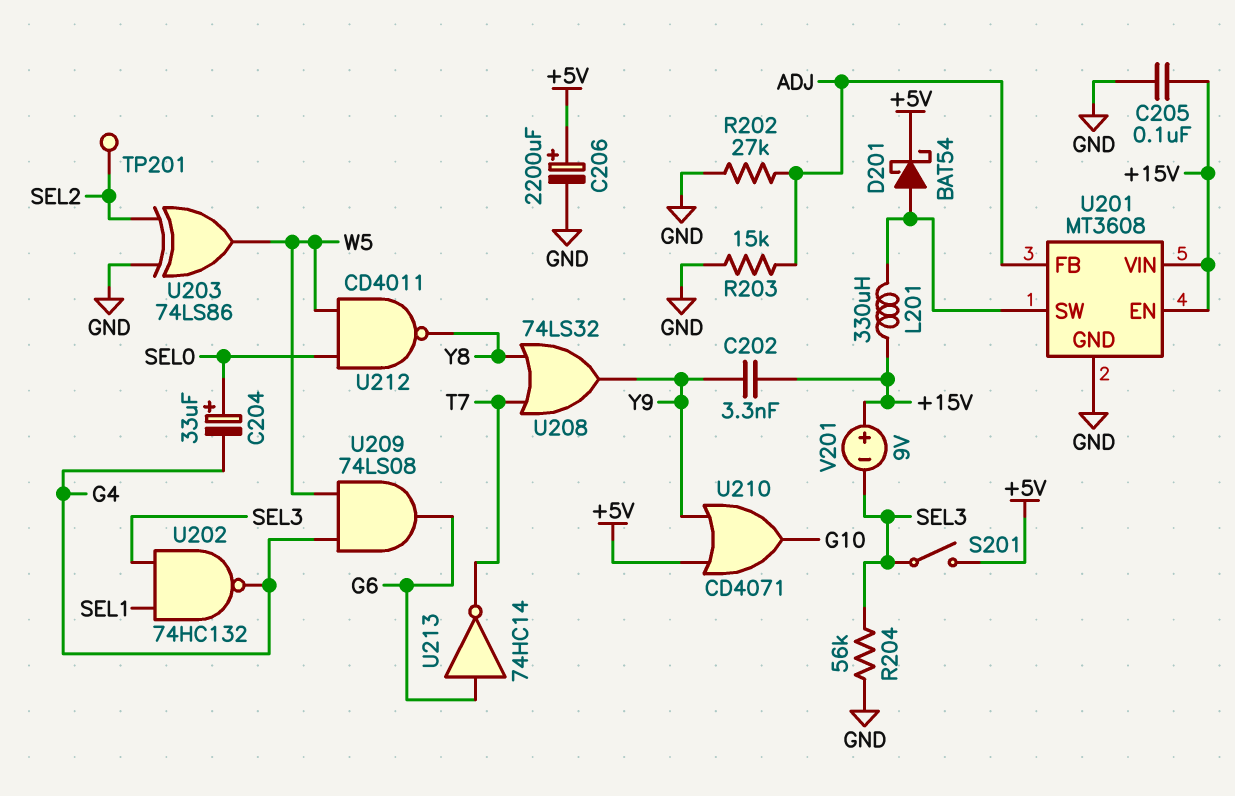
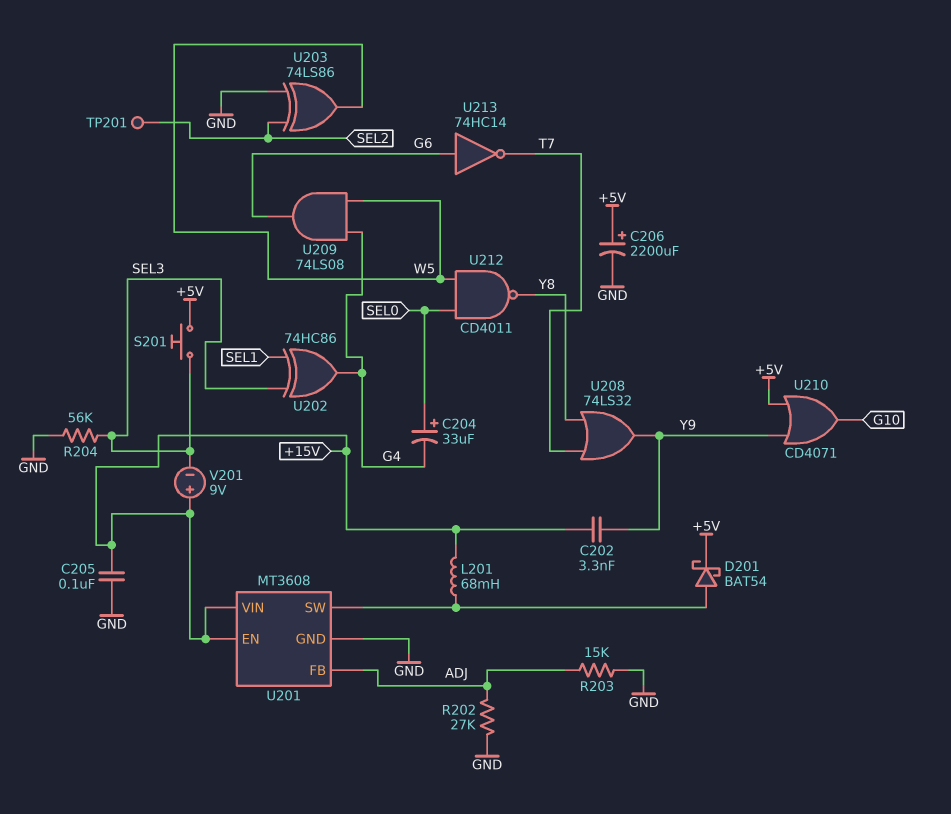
L201: 330uH (+15V, U201/SW) -> 68mH (+15V, U201/SW)
S201: switch (+5V, SEL3) -> button (+5V, SEL3)
U202: NAND 74HC132 (in SEL1, in SEL3, out G4) -> XOR 74HC86 (in SEL1, in SEL3, out G4)

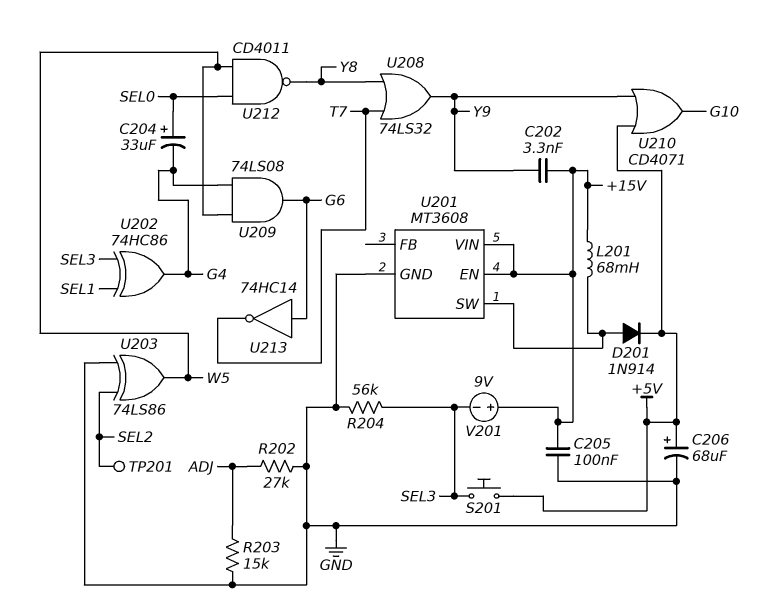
C206: 2200uF (plus +5V, minus GND) -> 68uF (plus +5V, minus GND)
D201: schottky BAT54 (A U201/SW, K +5V) -> diode 1N914 (A U201/SW, K +5V)
U201 pin FB: ADJ -> none

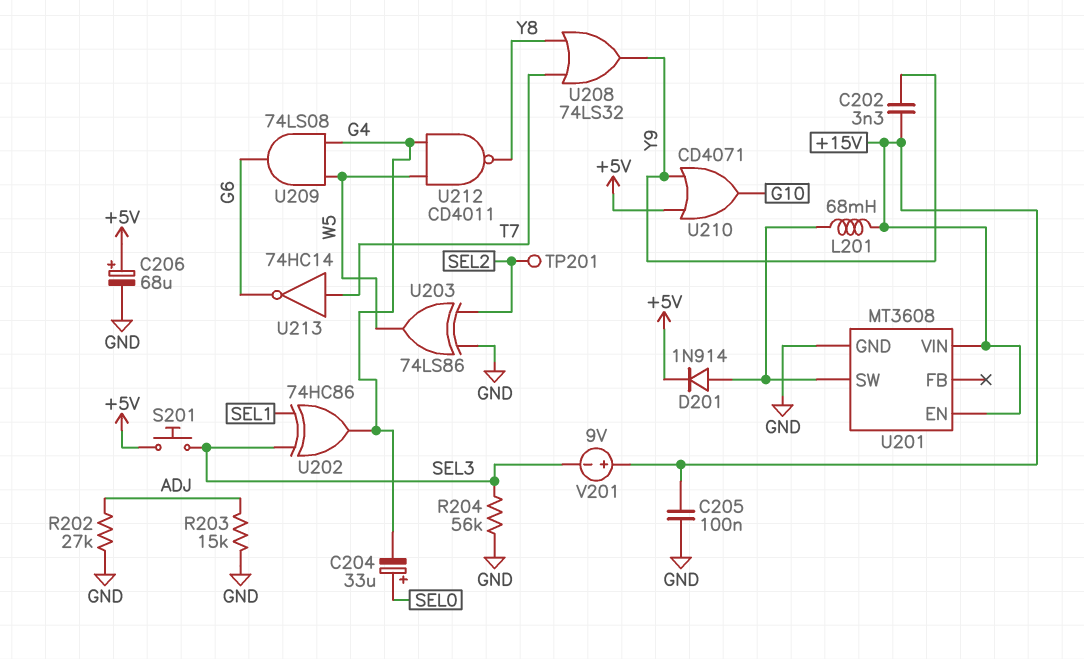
U212: NAND CD4011 (in SEL0, in W5, out Y8) -> NAND CD4011 (in G4, in W5, out Y8)
U213: NOT 74HC14 (in G6, out T7) -> NOT 74HC14 (in T7, out G6)

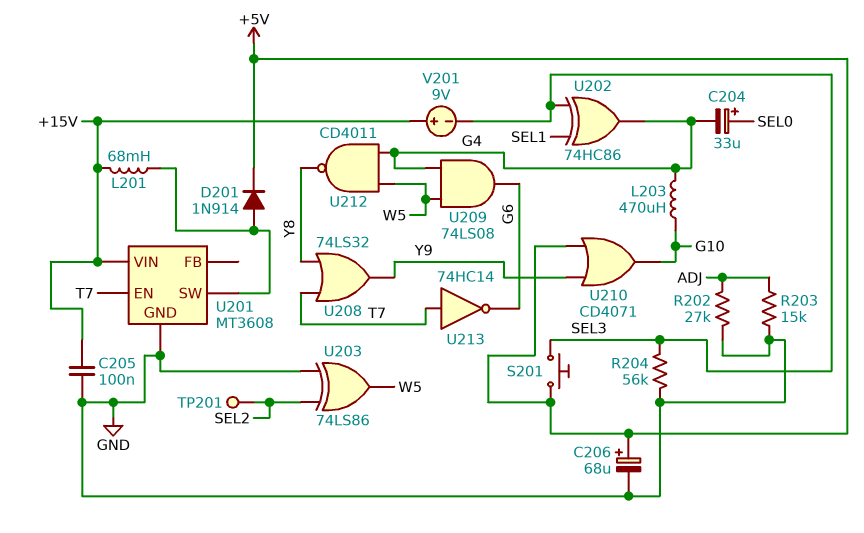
C202: 3.3nF (+15V, Y9) -> none
L203: none -> 470uH (G4, G10)
U201 pin EN: +15V -> T7

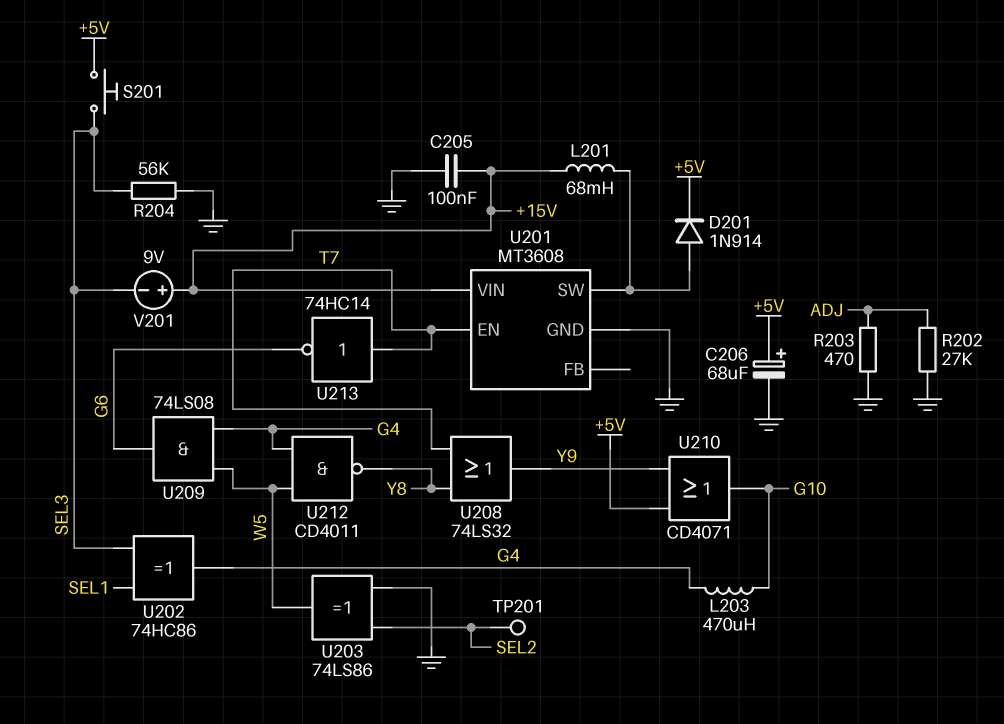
C204: 33uF (plus SEL0, minus G4) -> none
R203: 15k (ADJ, GND) -> 470 (ADJ, GND)

